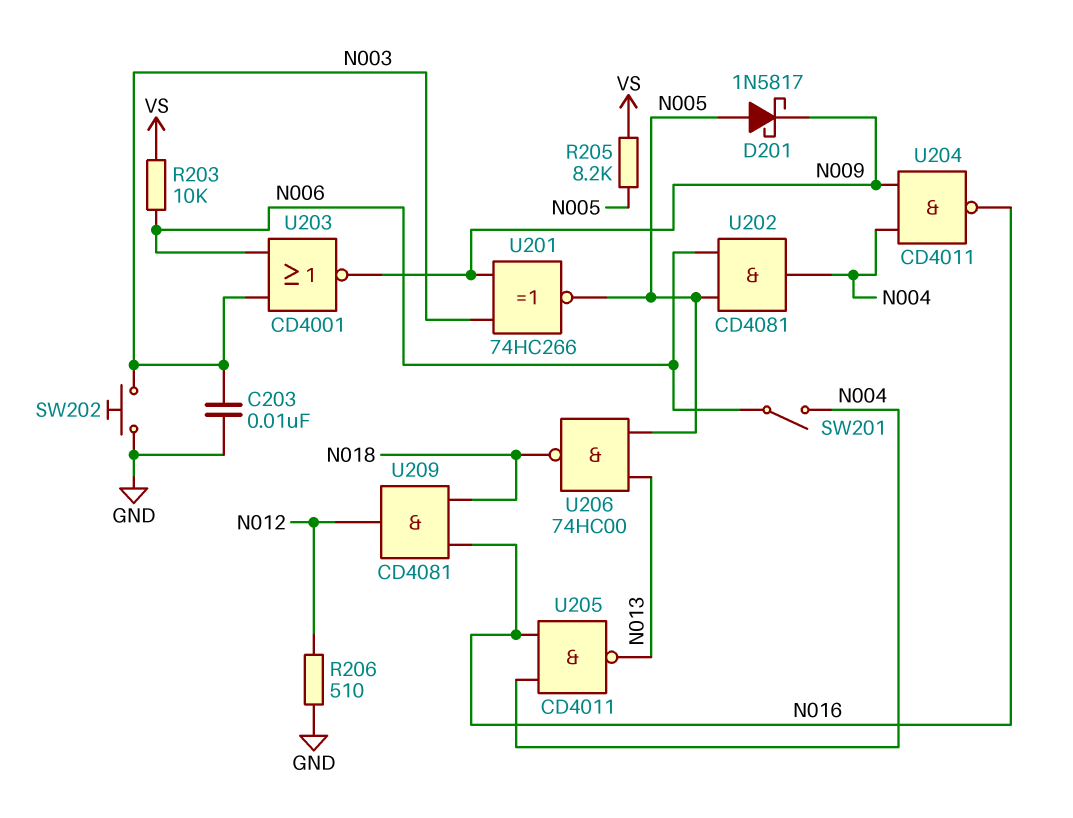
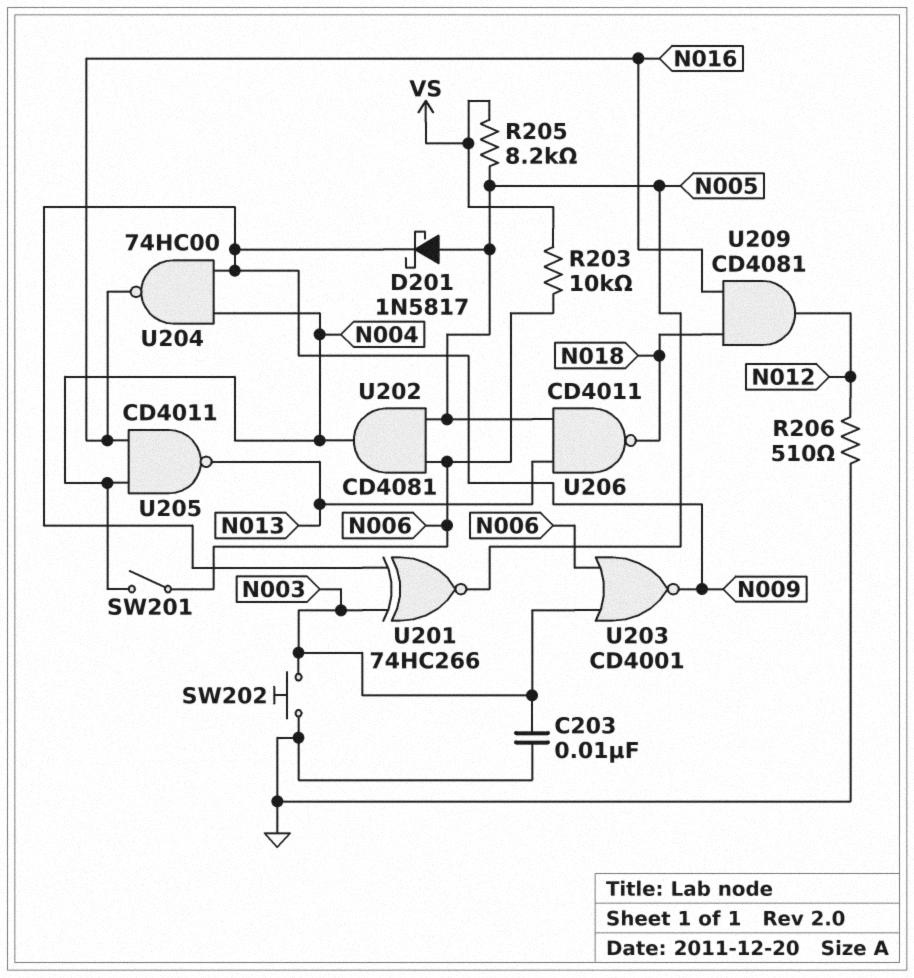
U204: NAND CD4011 (in N004, in N009, out N016) -> NAND 74HC00 (in N004, in N009, out N016)
U206: NAND 74HC00 (in N005, in N013, out N018) -> NAND CD4011 (in N005, in N013, out N018)

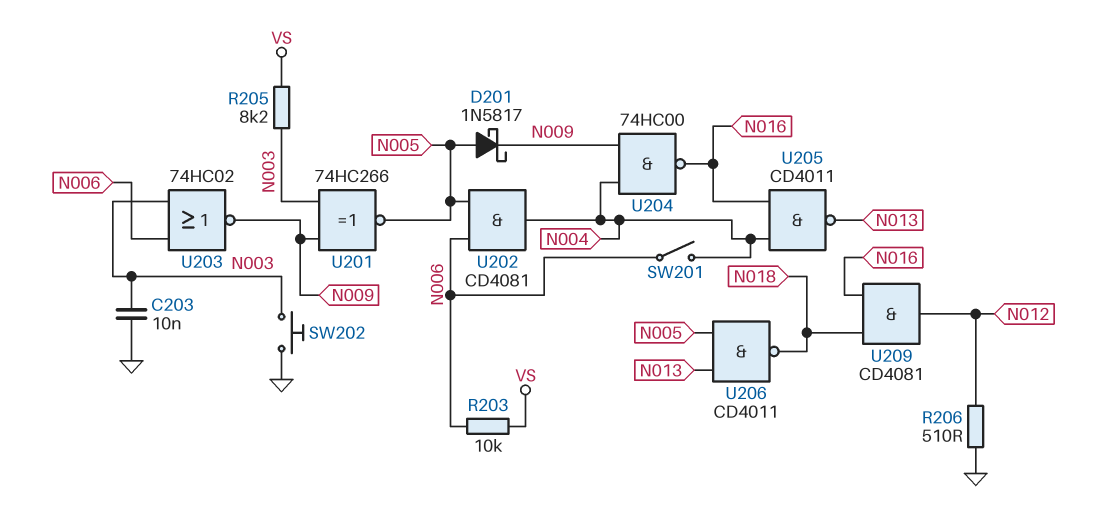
R205: 8.2k (N005, VS) -> 8.2k (N003, VS)
U203: NOR CD4001 (in N003, in N006, out N009) -> NOR 74HC02 (in N003, in N006, out N009)

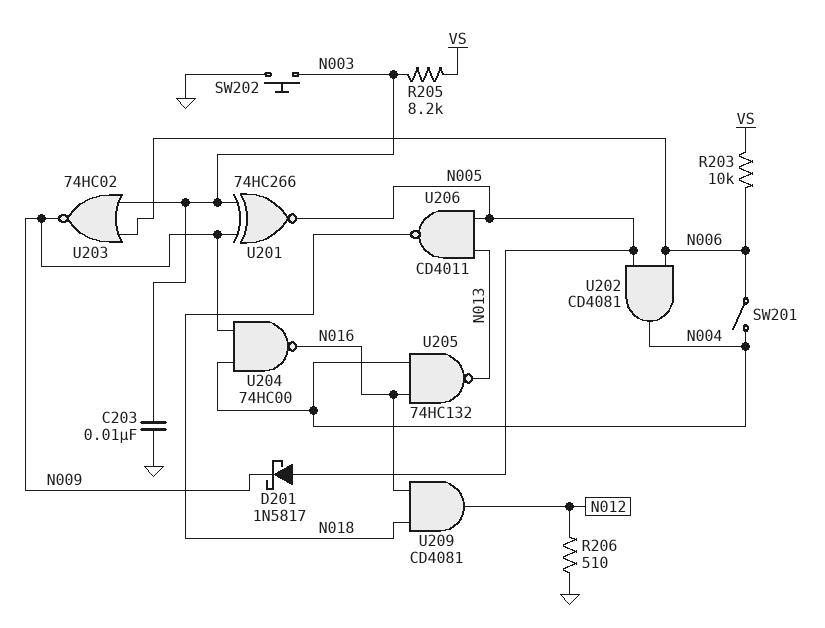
U205: NAND CD4011 (in N004, in N016, out N013) -> NAND 74HC132 (in N004, in N016, out N013)

